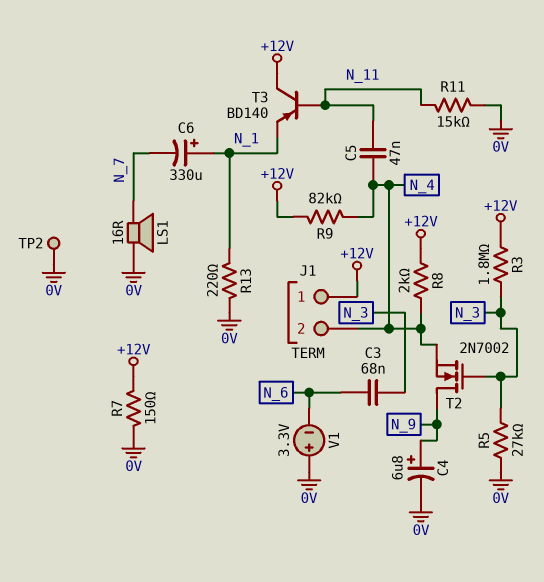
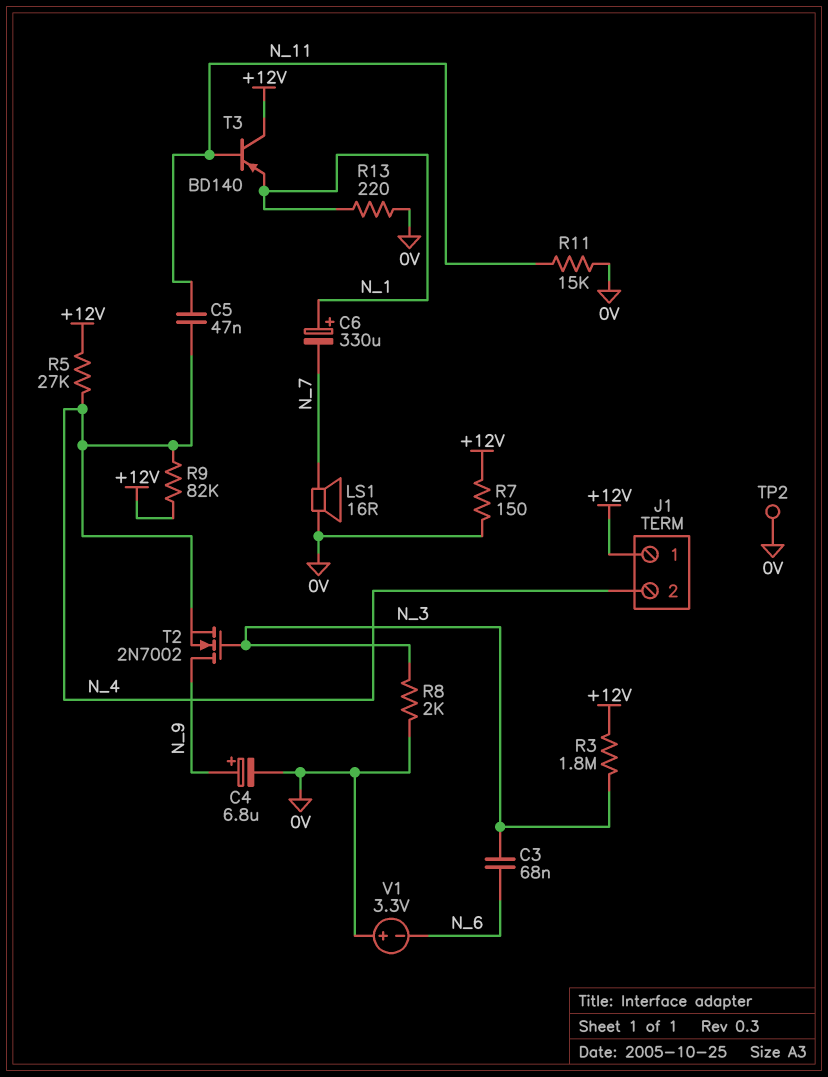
R5: 27k (0V, N_3) -> 27k (+12V, N_4)
R8: 2k (+12V, N_4) -> 2k (0V, N_3)

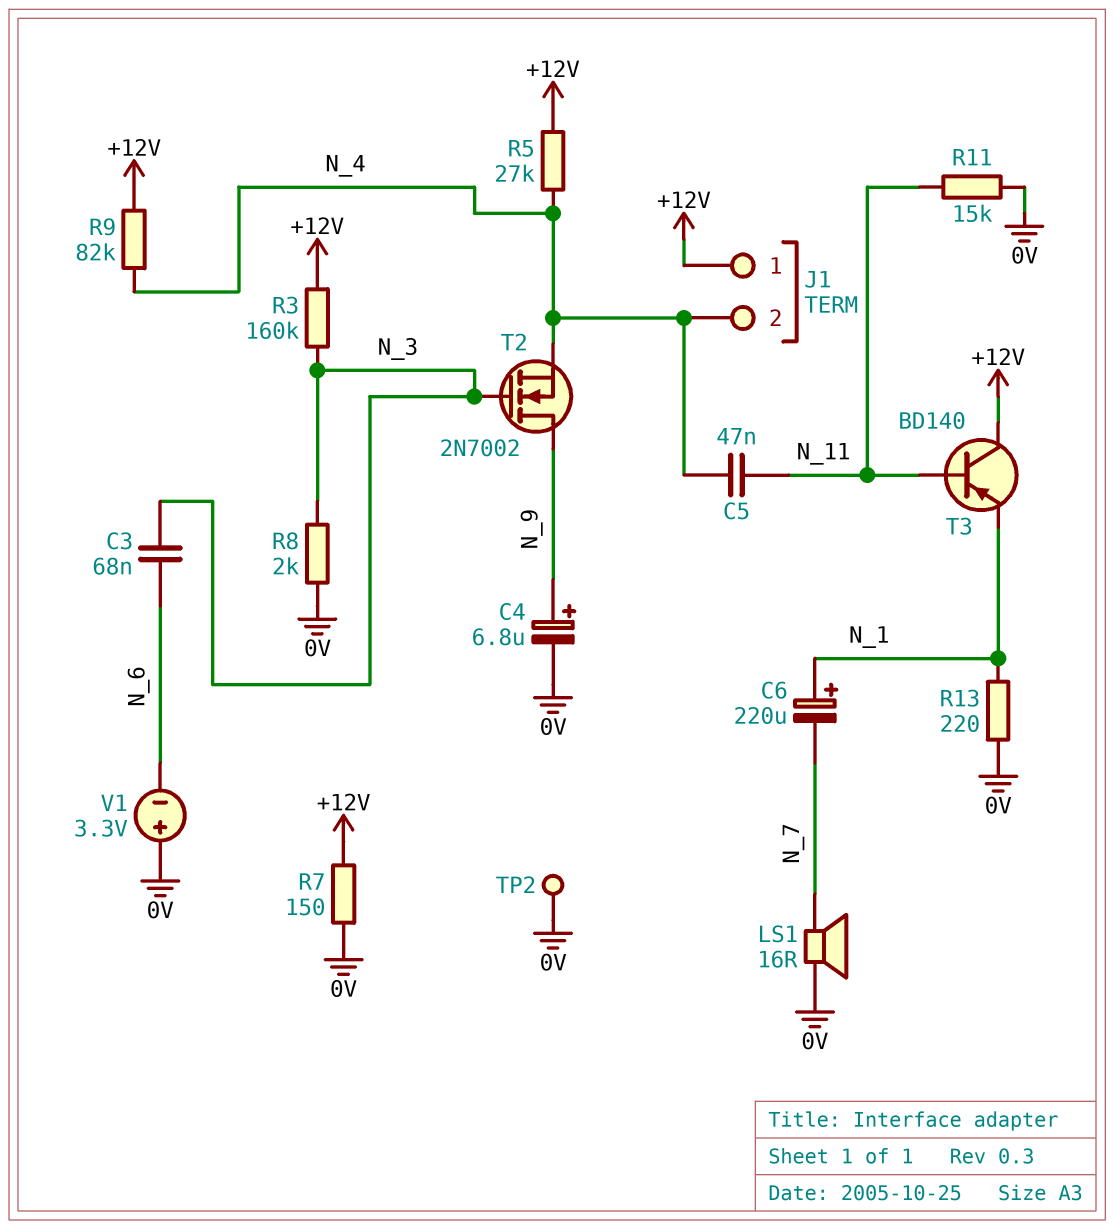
C6: 330uF (plus N_1, minus N_7) -> 220uF (plus N_1, minus N_7)
R3: 1.8M (+12V, N_3) -> 160k (+12V, N_3)

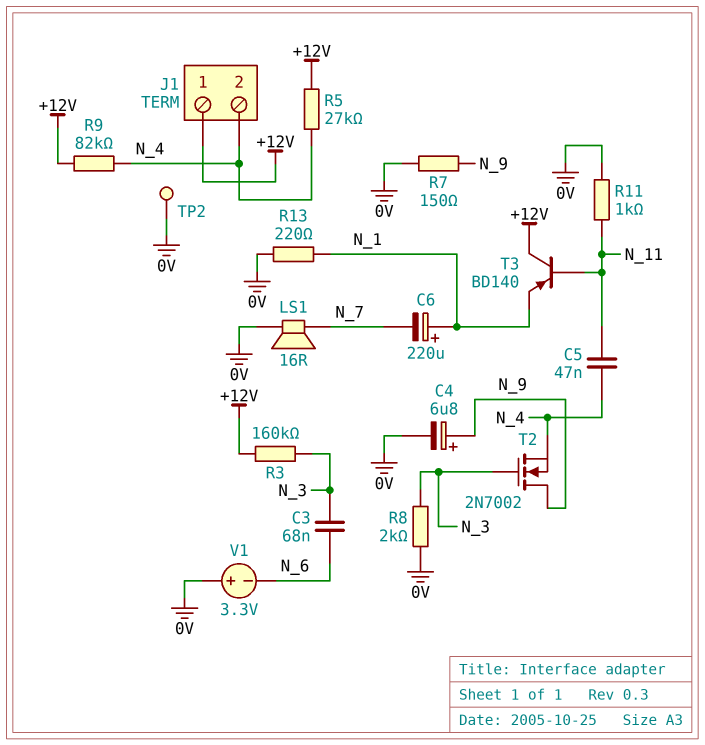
R7: 150 (+12V, 0V) -> 150 (0V, N_9)
R11: 15k (0V, N_11) -> 1k (0V, N_11)

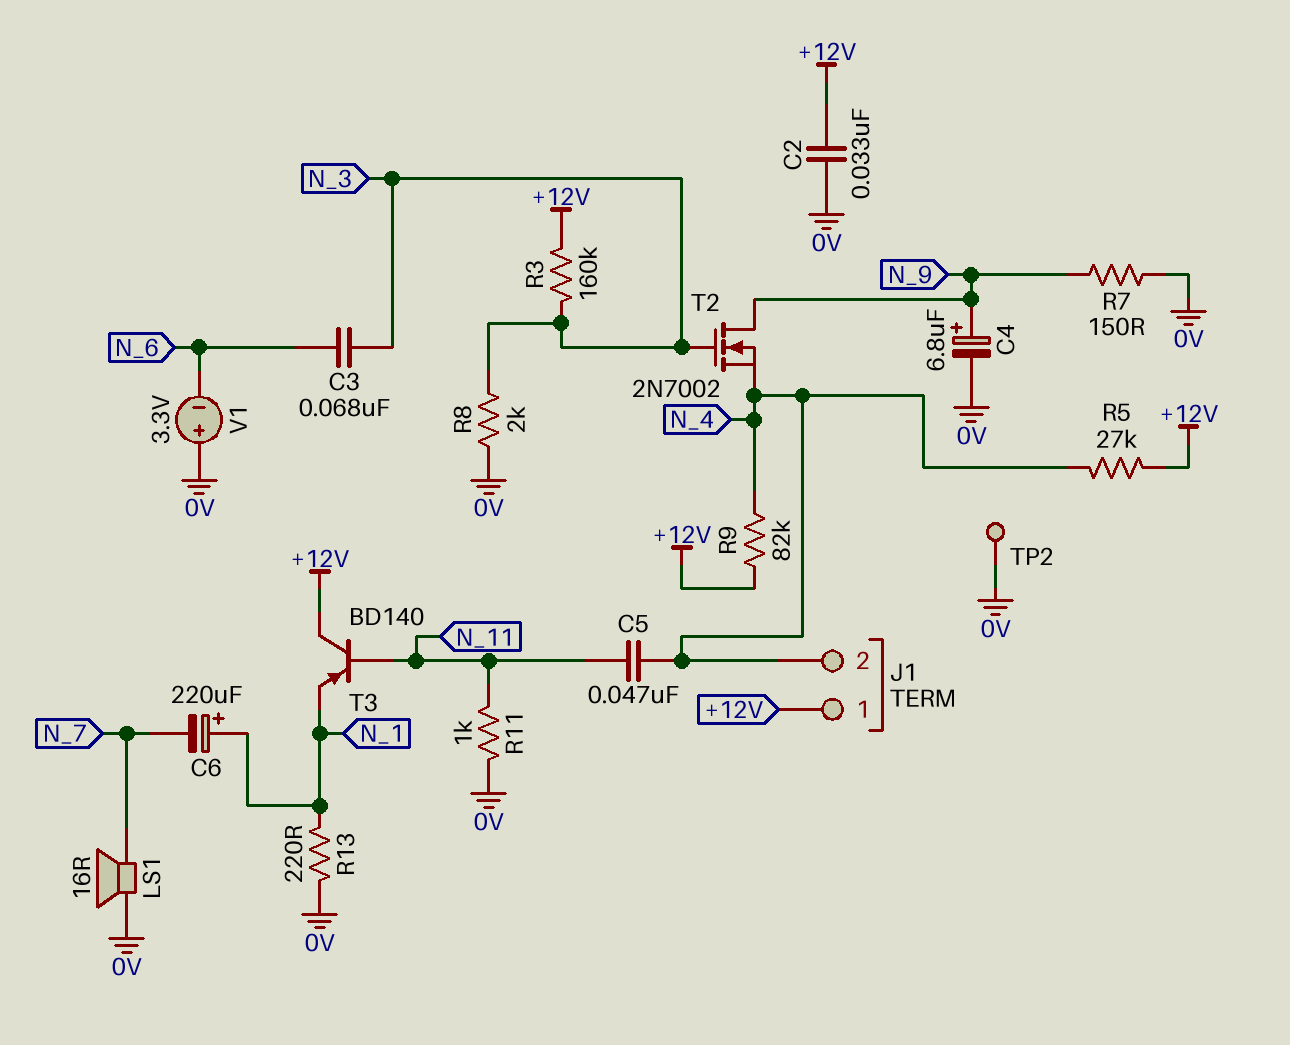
C2: none -> 33nF (+12V, 0V)

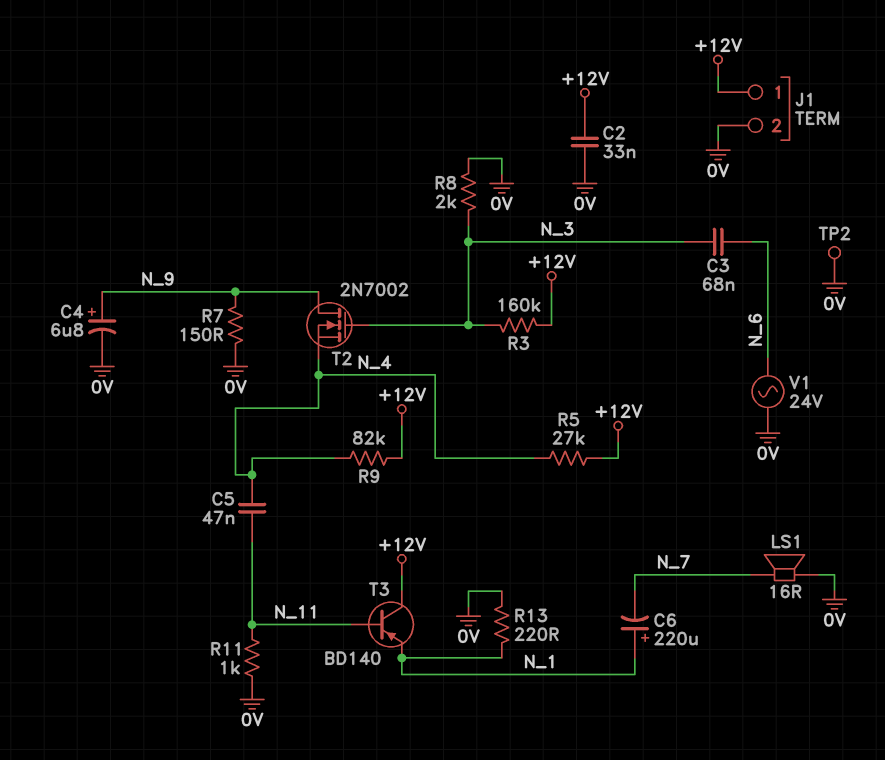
J1 pin 2: N_4 -> 0V
V1: 3.3V (plus 0V, minus N_6) -> AC 24V (0V, N_6)

